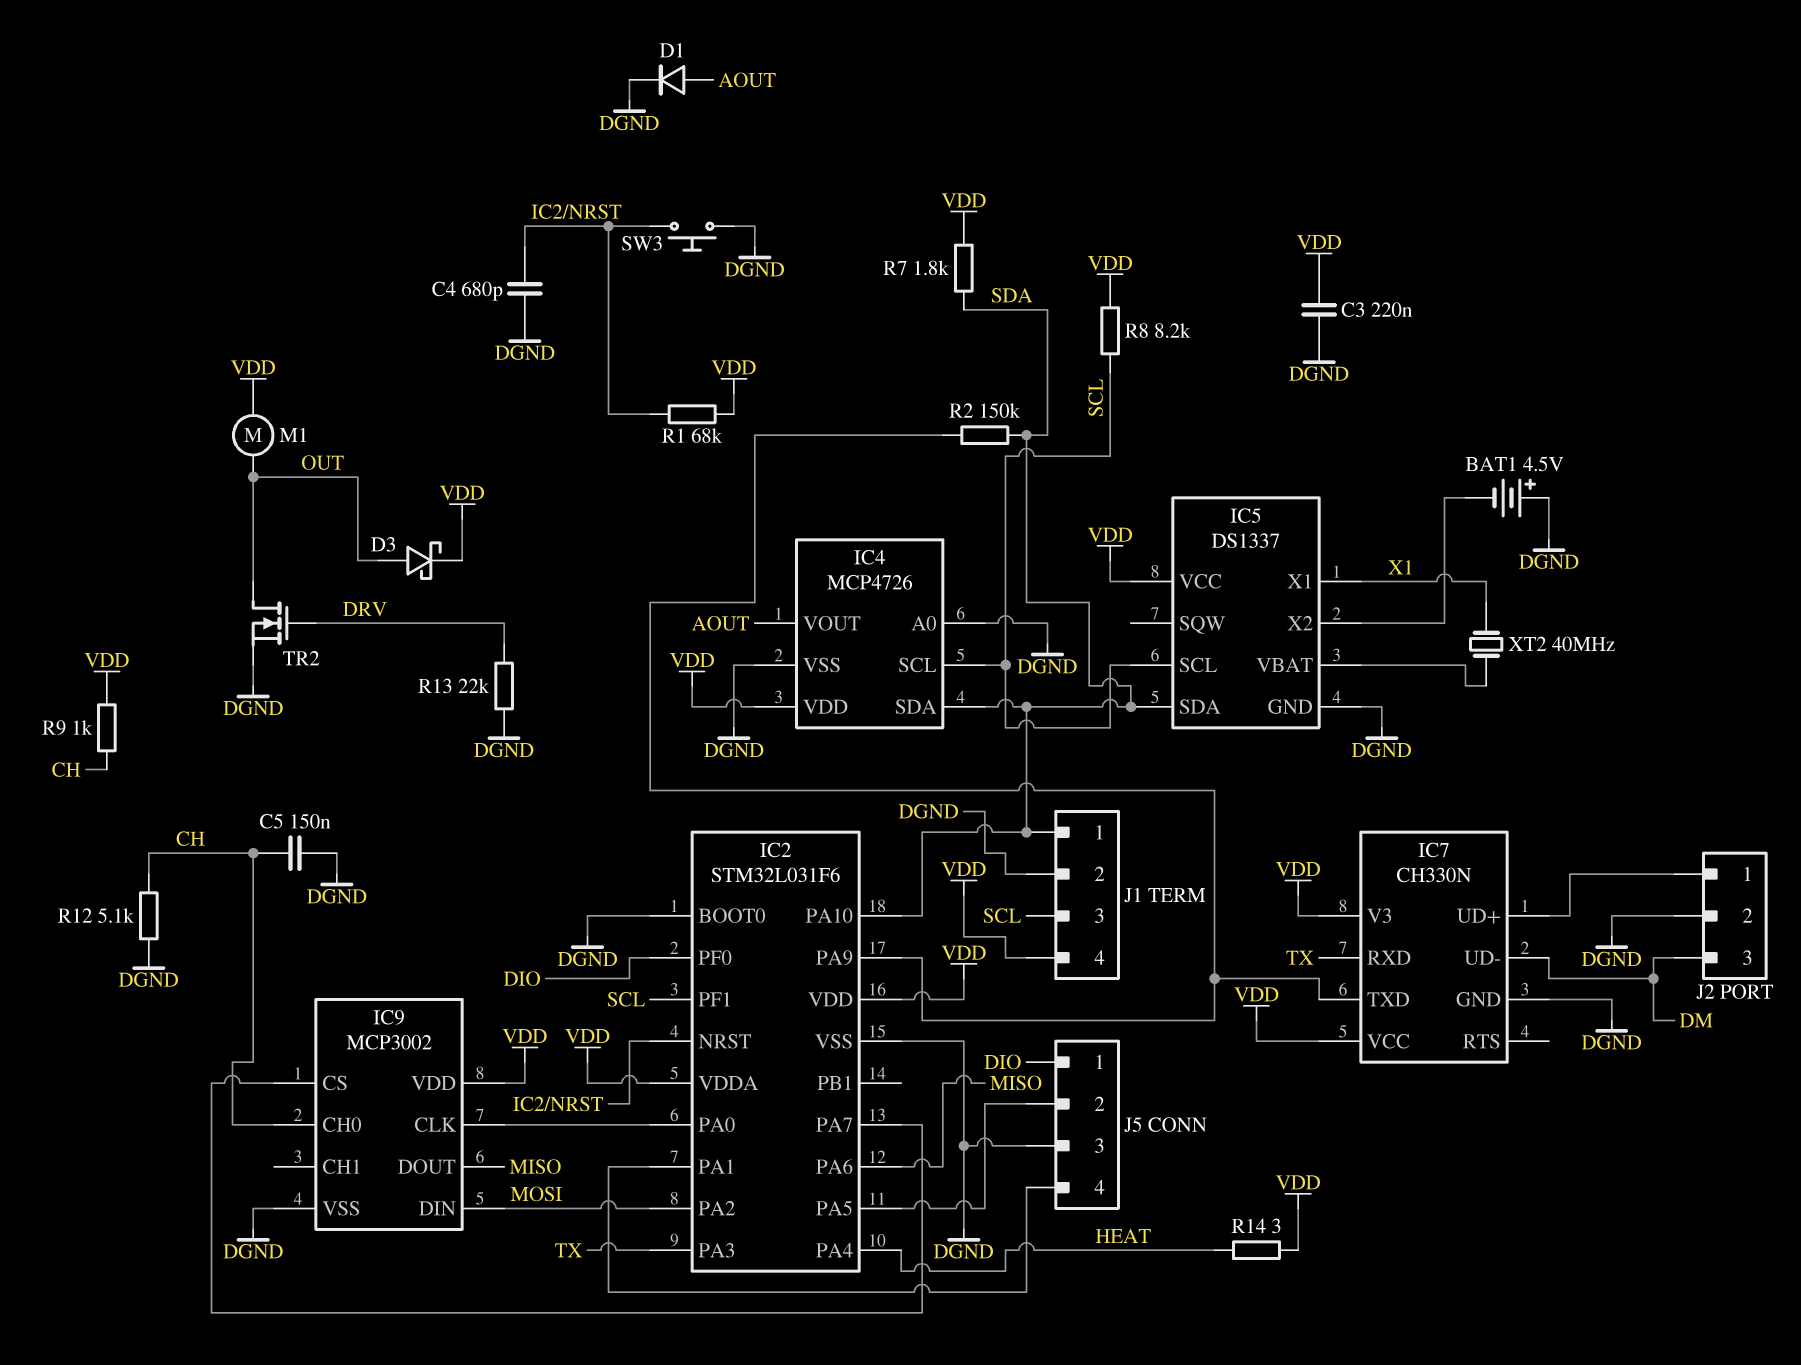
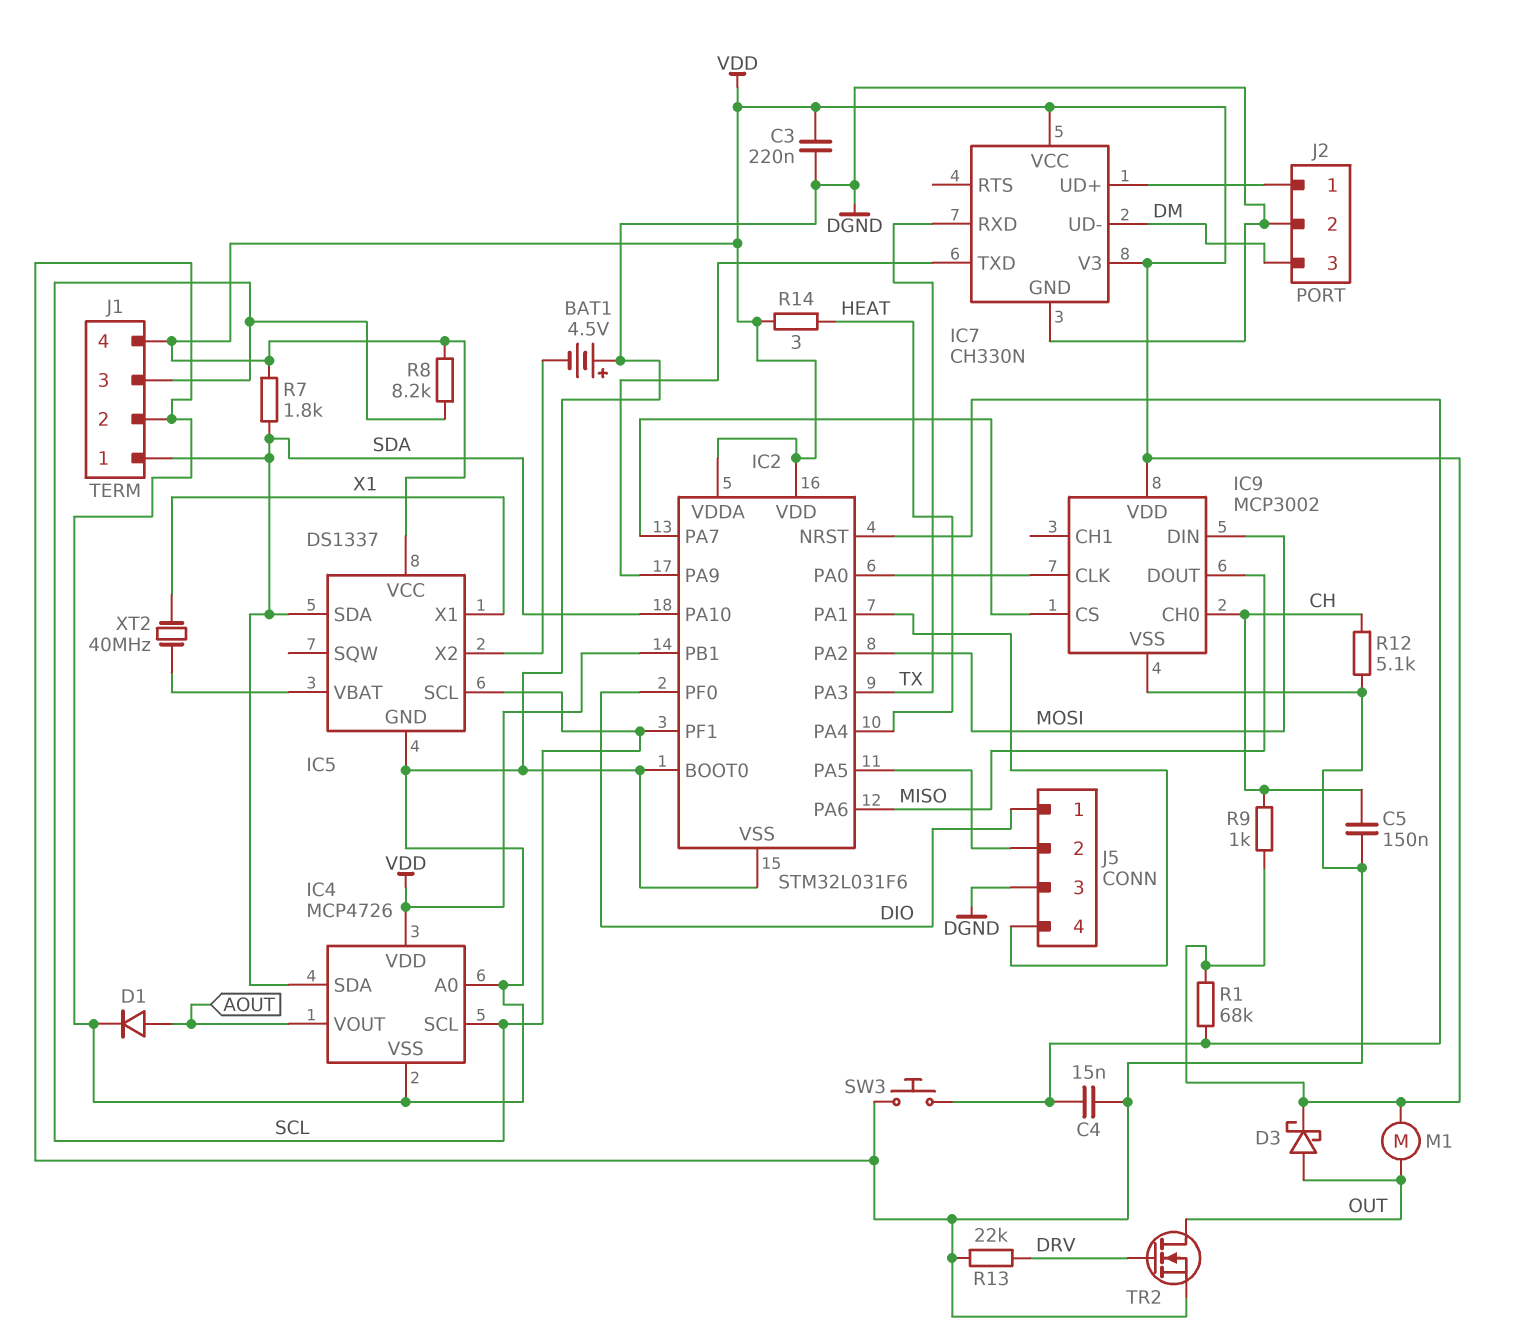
C4: 680pF (DGND, IC2/NRST) -> 15nF (DGND, IC2/NRST)
IC2 pin PB1: none -> VDD
R2: 150k (IC2/PA9, SDA) -> none

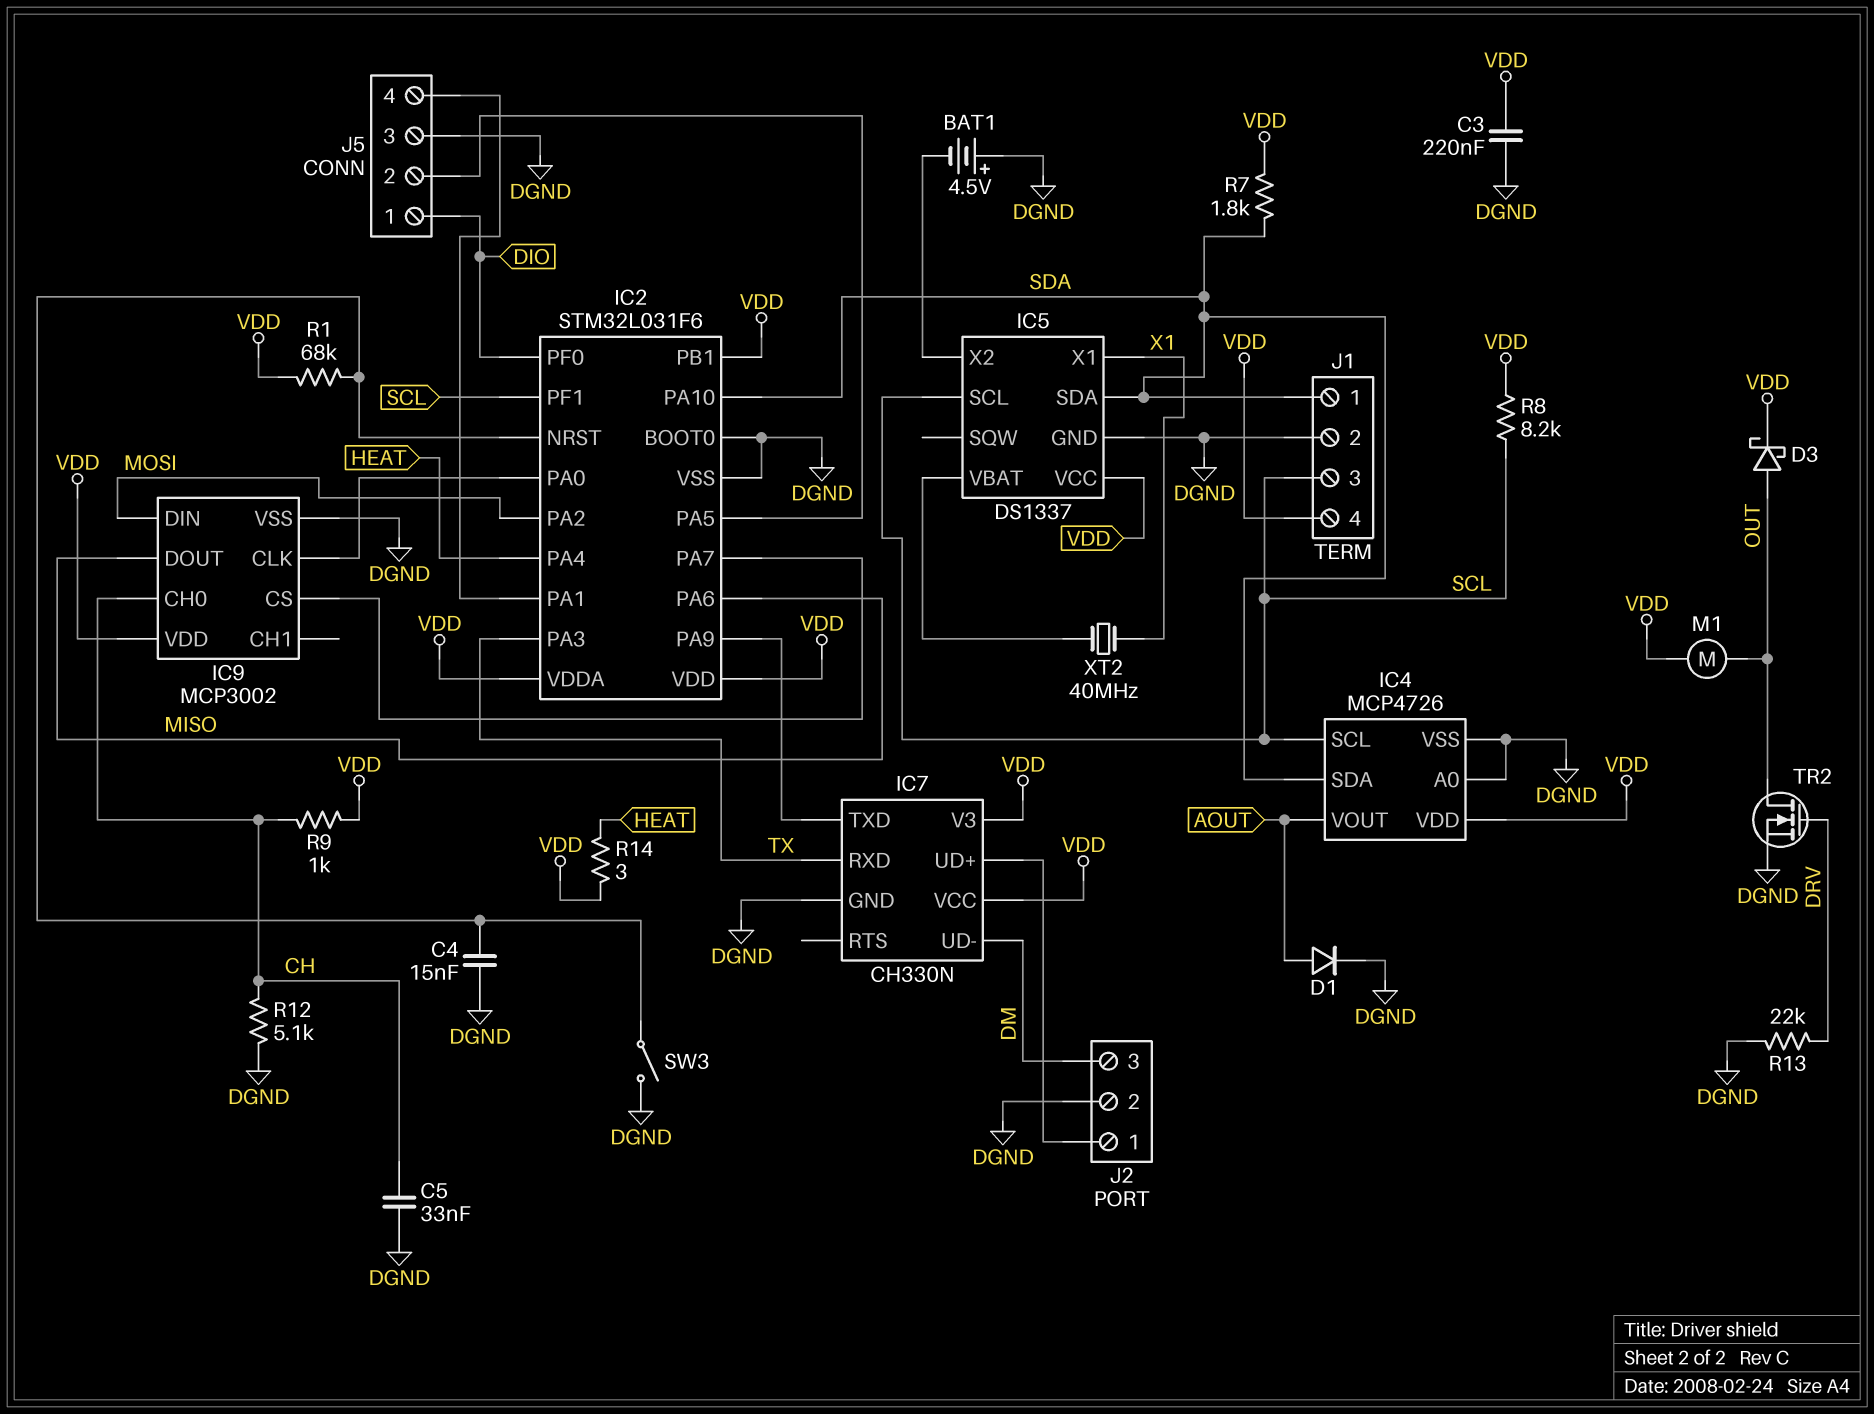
C5: 150nF (CH, DGND) -> 33nF (CH, DGND)
SW3: button (DGND, IC2/NRST) -> switch (DGND, IC2/NRST)

